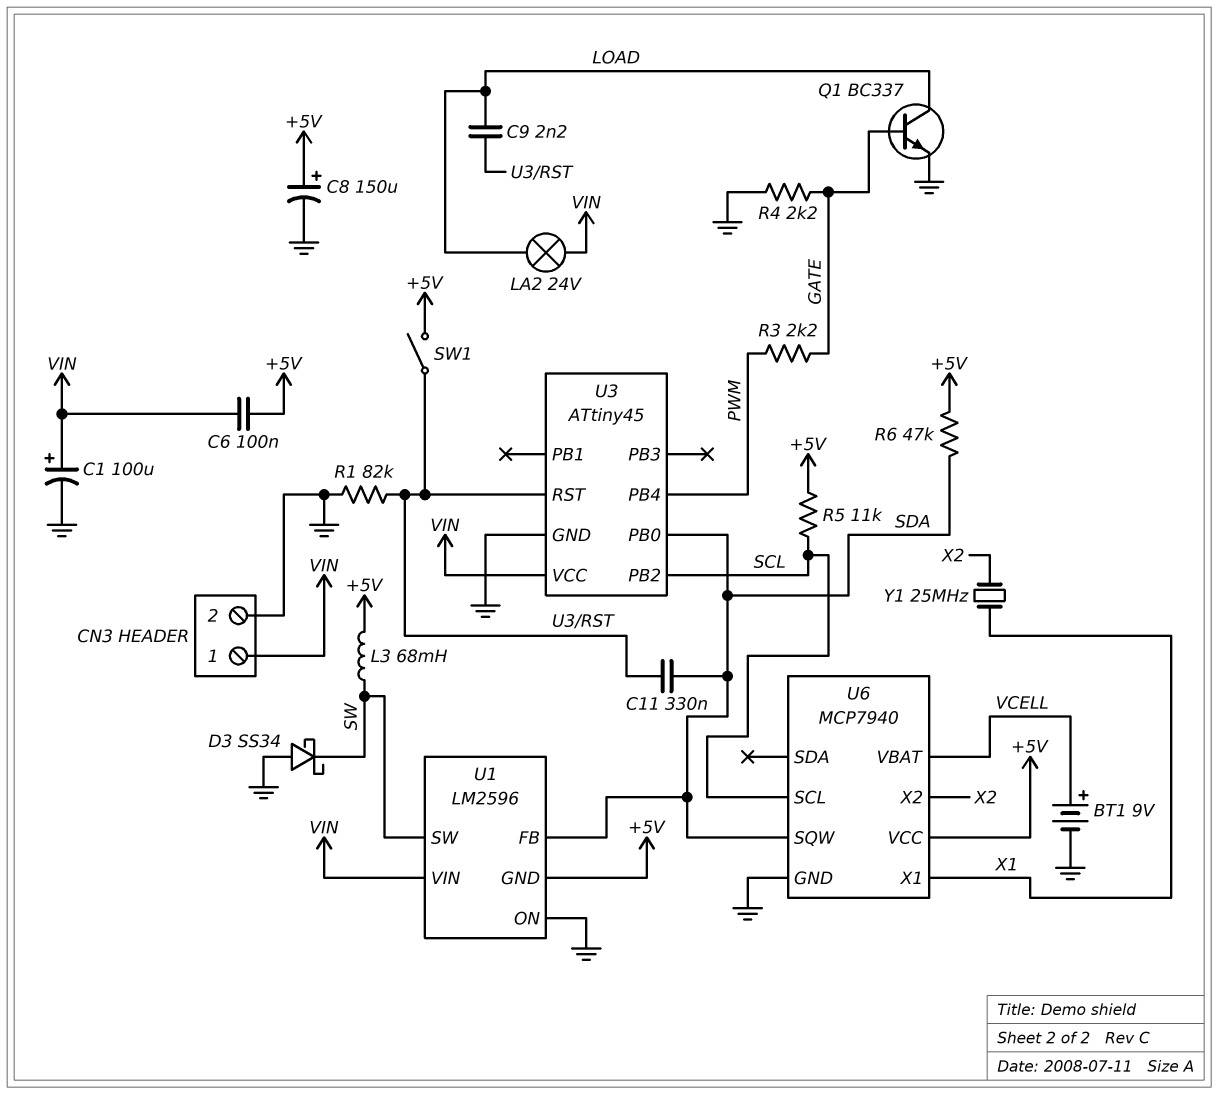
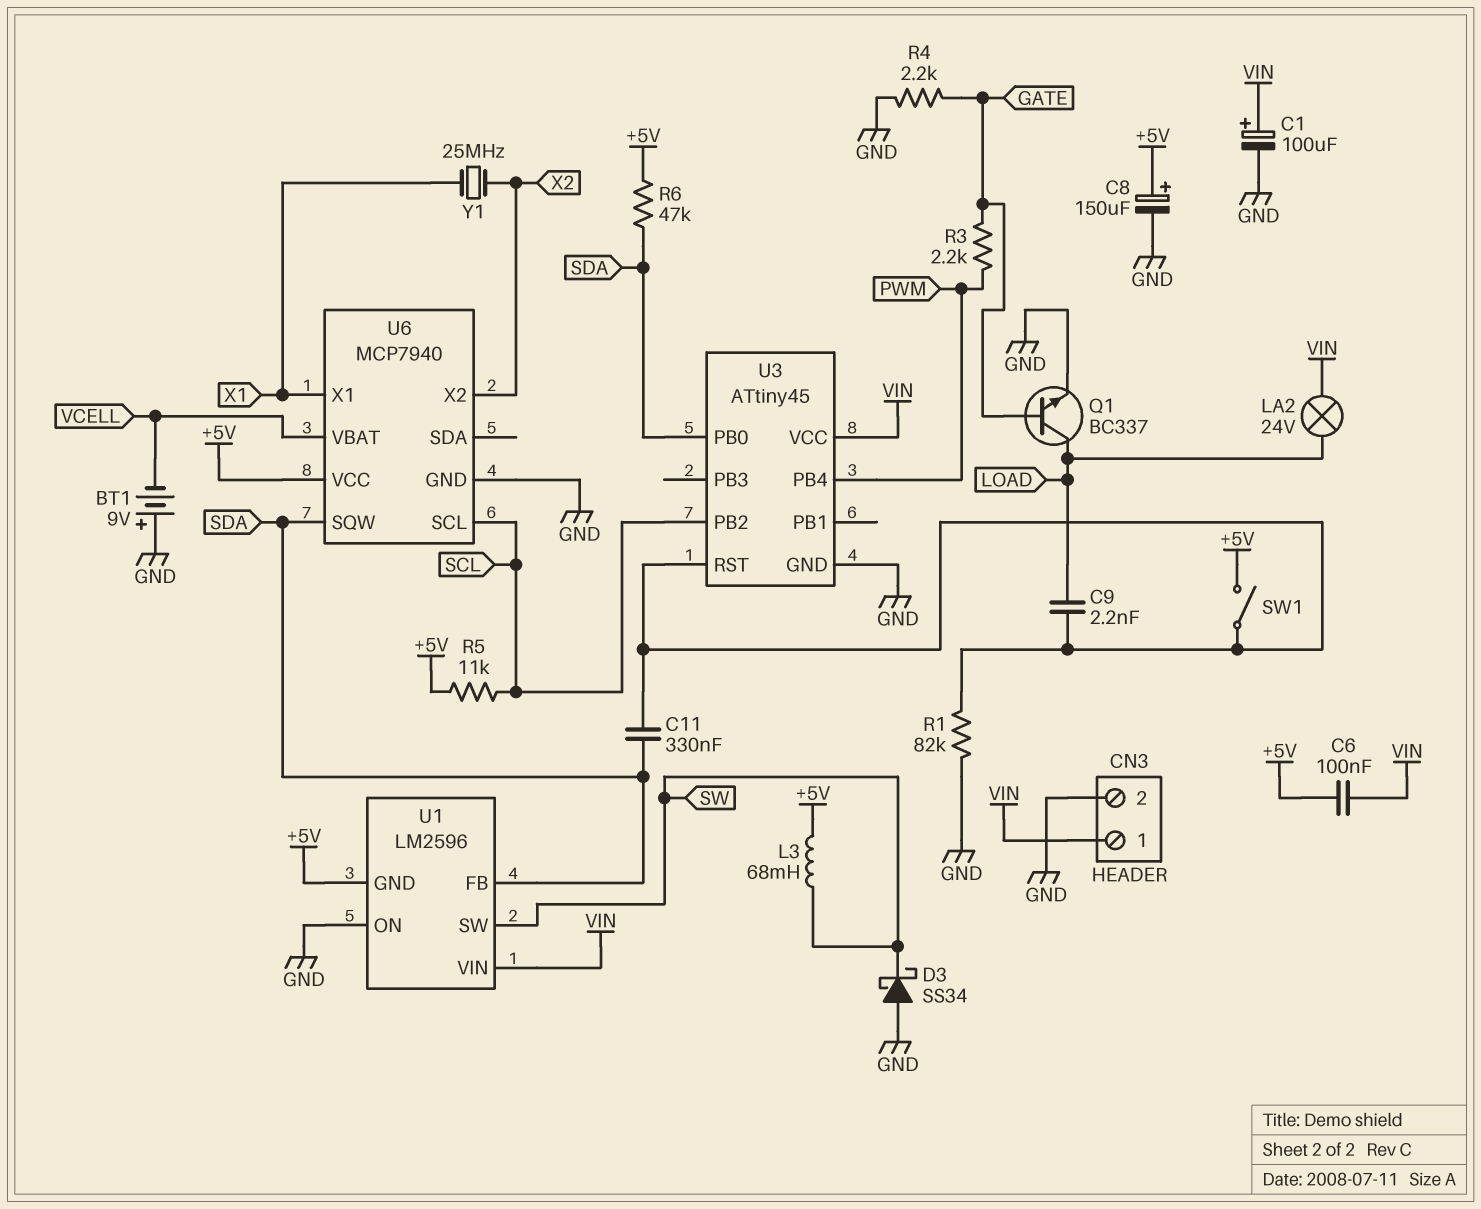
BT1: 9V (plus VCELL, minus GND) -> 9V (plus GND, minus VCELL)

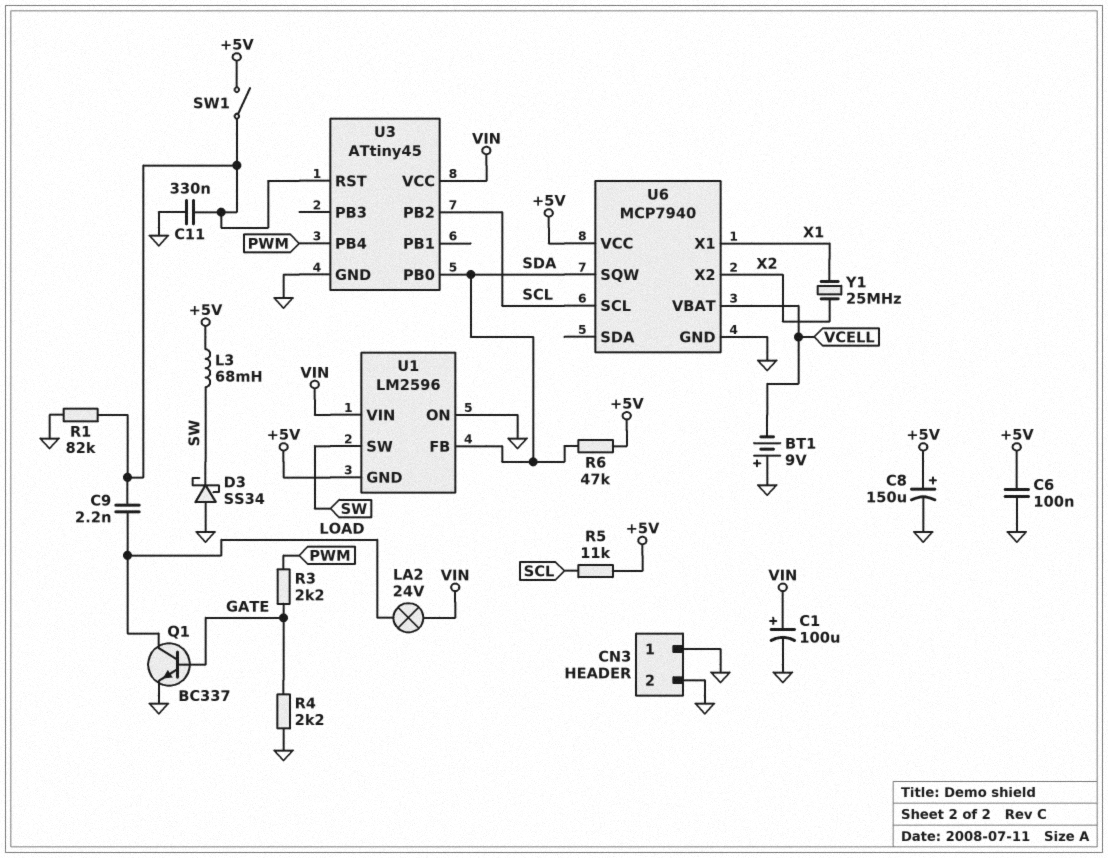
C6: 100nF (+5V, VIN) -> 100nF (+5V, GND)
C11: 330nF (SDA, U3/RST) -> 330nF (GND, U3/RST)
CN3 pin 1: VIN -> GND

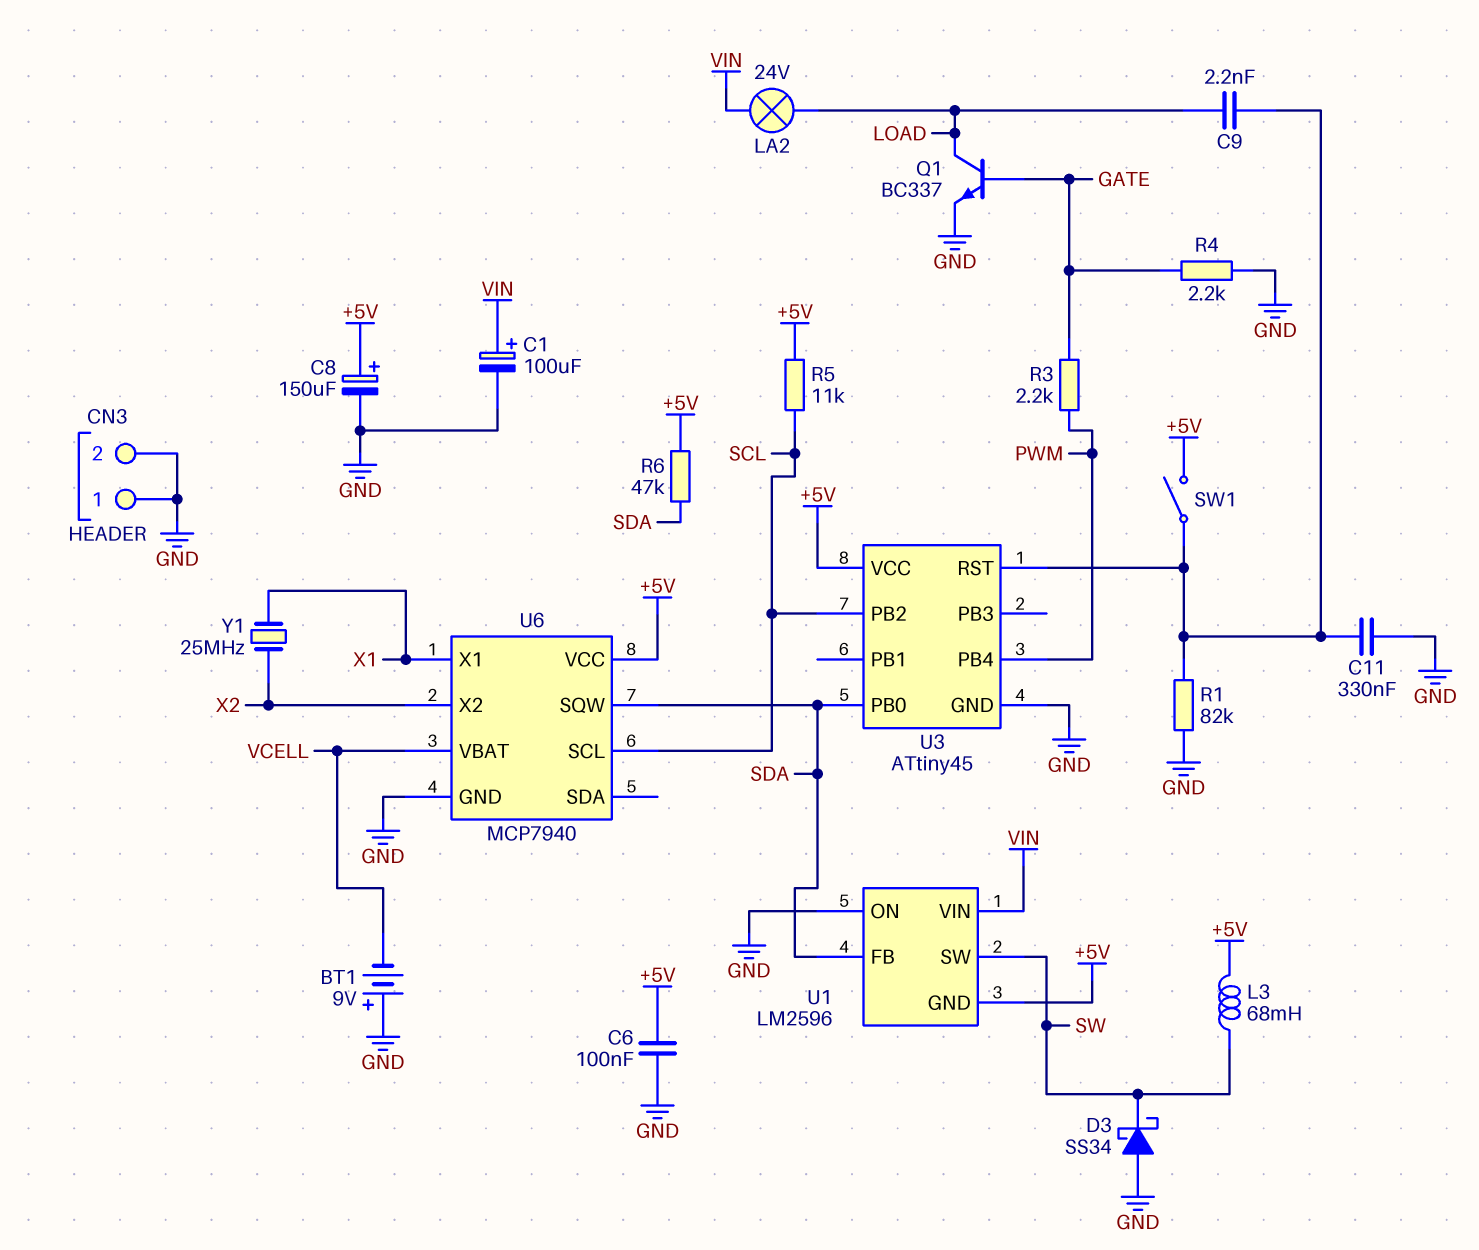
U3 pin VCC: VIN -> +5V

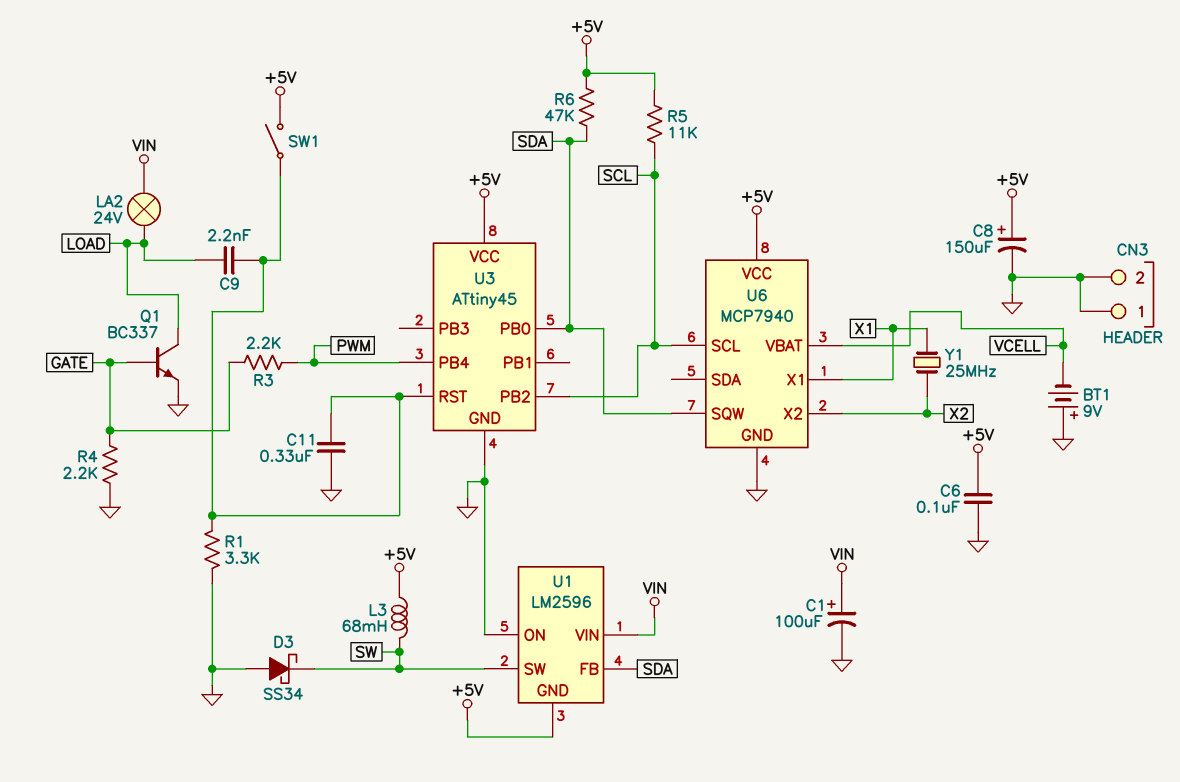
R1: 82k (GND, U3/RST) -> 3.3k (GND, U3/RST)

